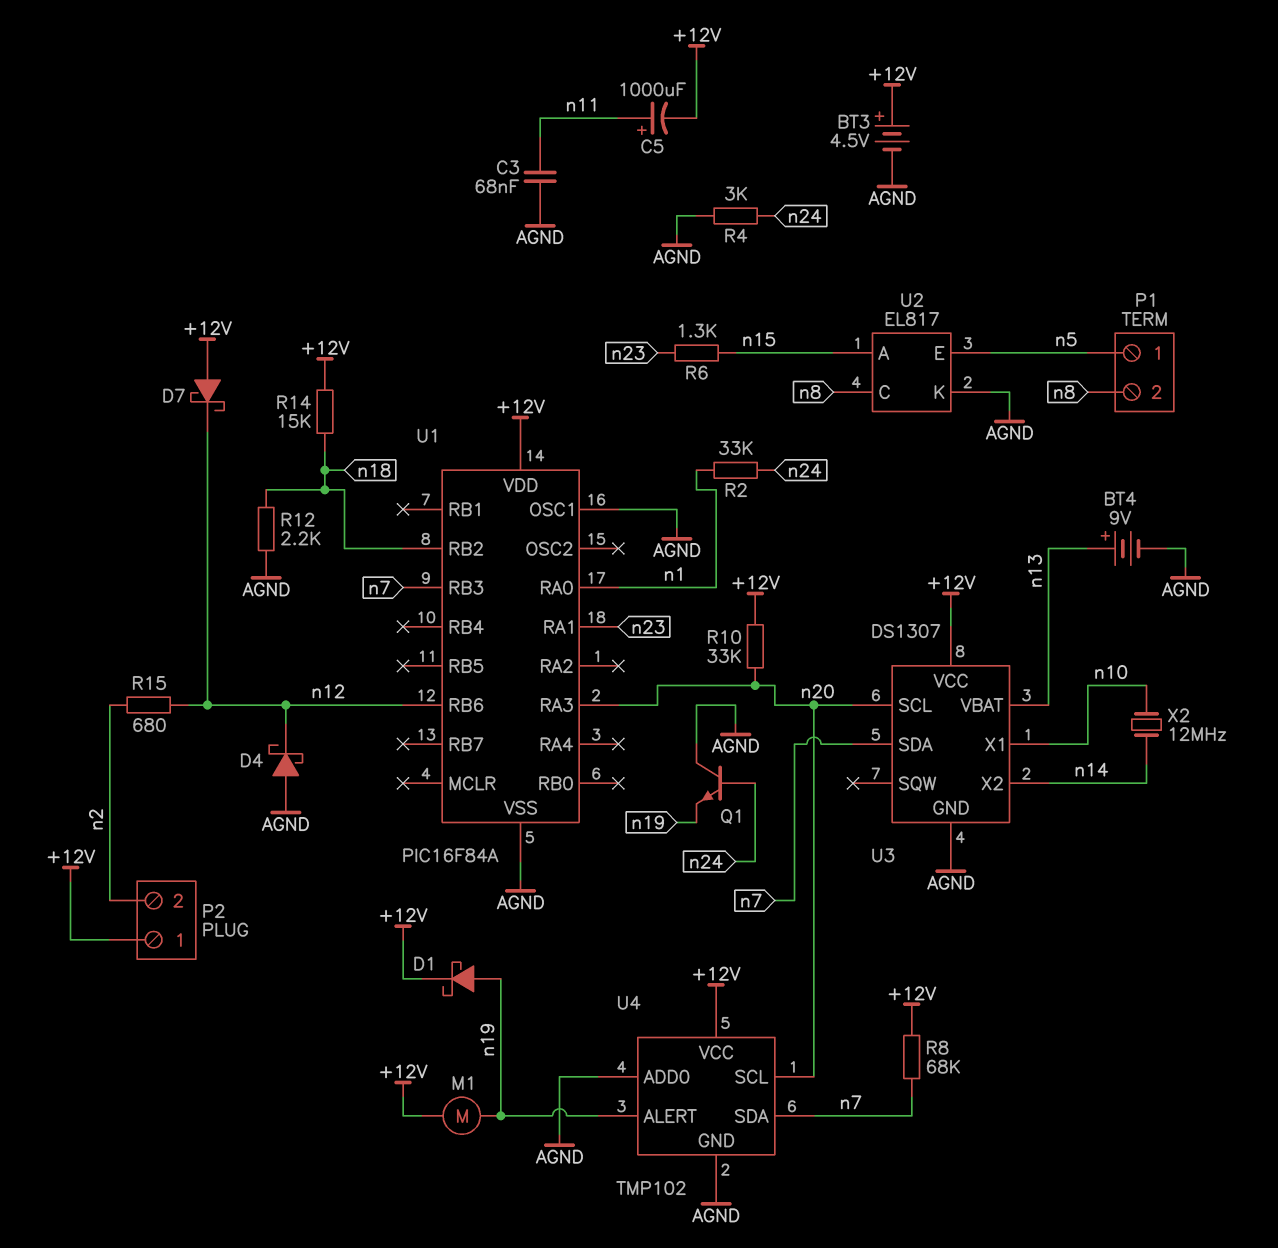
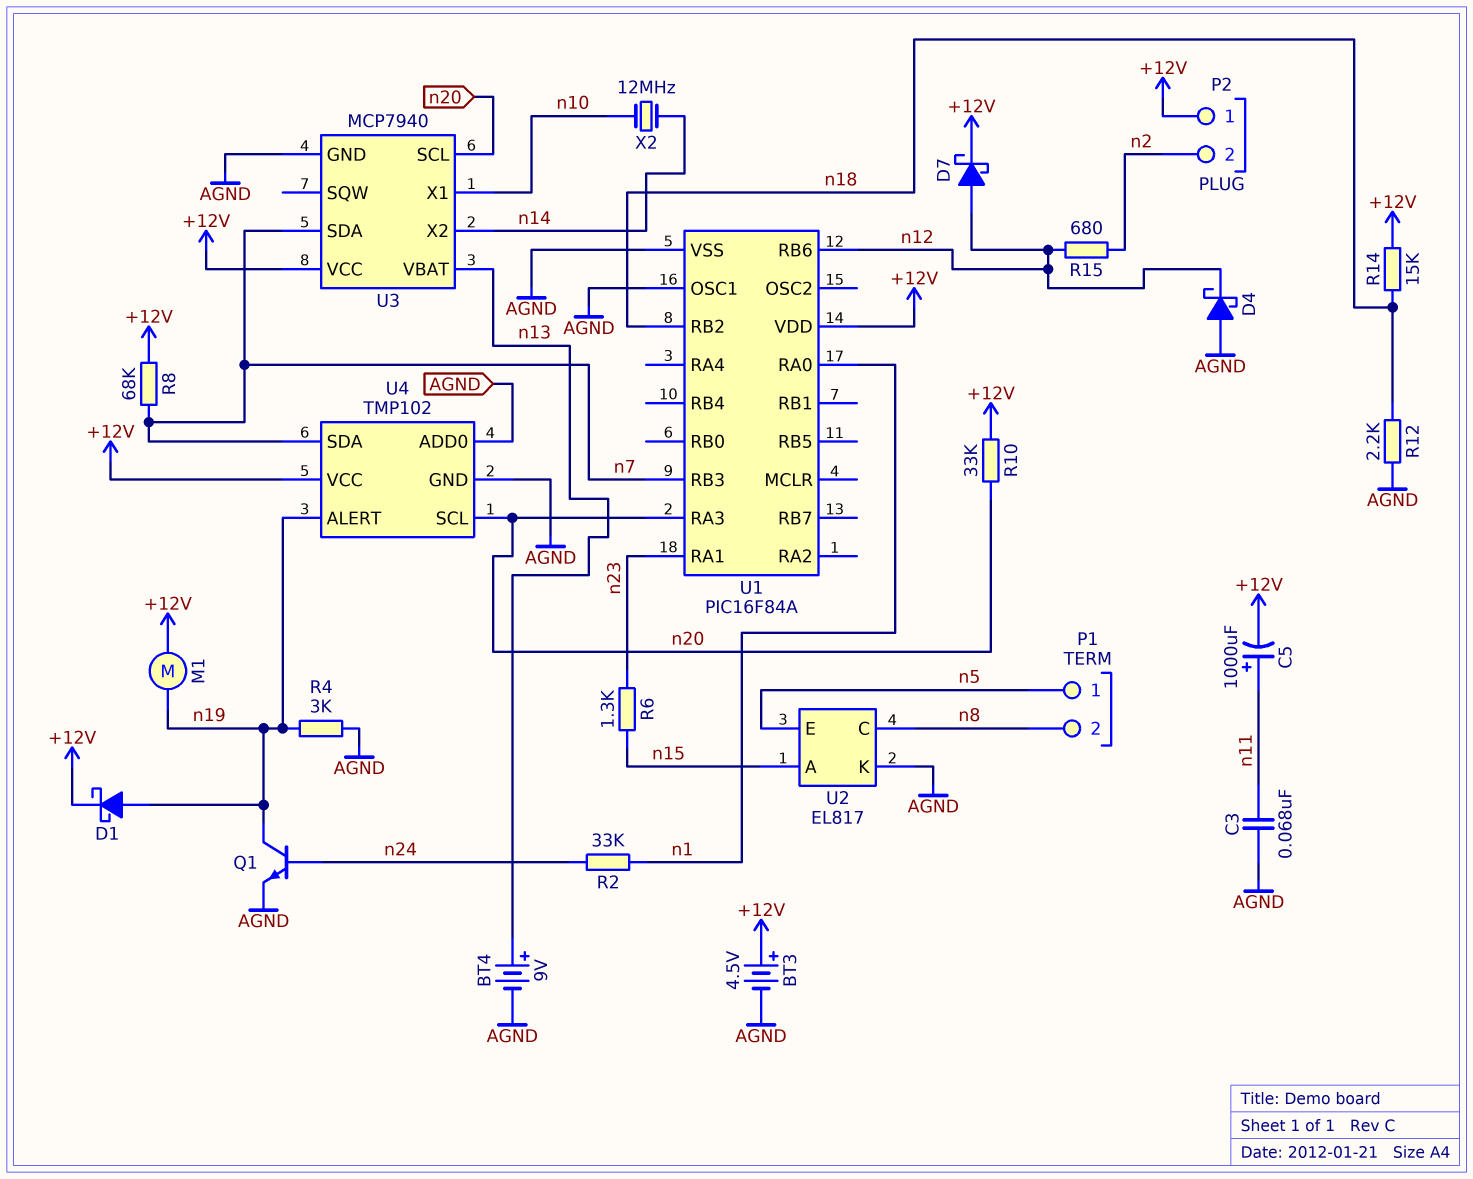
D7: schottky (A +12V, K n12) -> schottky (A n12, K +12V)
Q1: NPN (B n24, C AGND, E n19) -> NPN (B n24, C n19, E AGND)
R4: 3k (AGND, n24) -> 3k (AGND, n19)
U3: DS1307 -> MCP7940

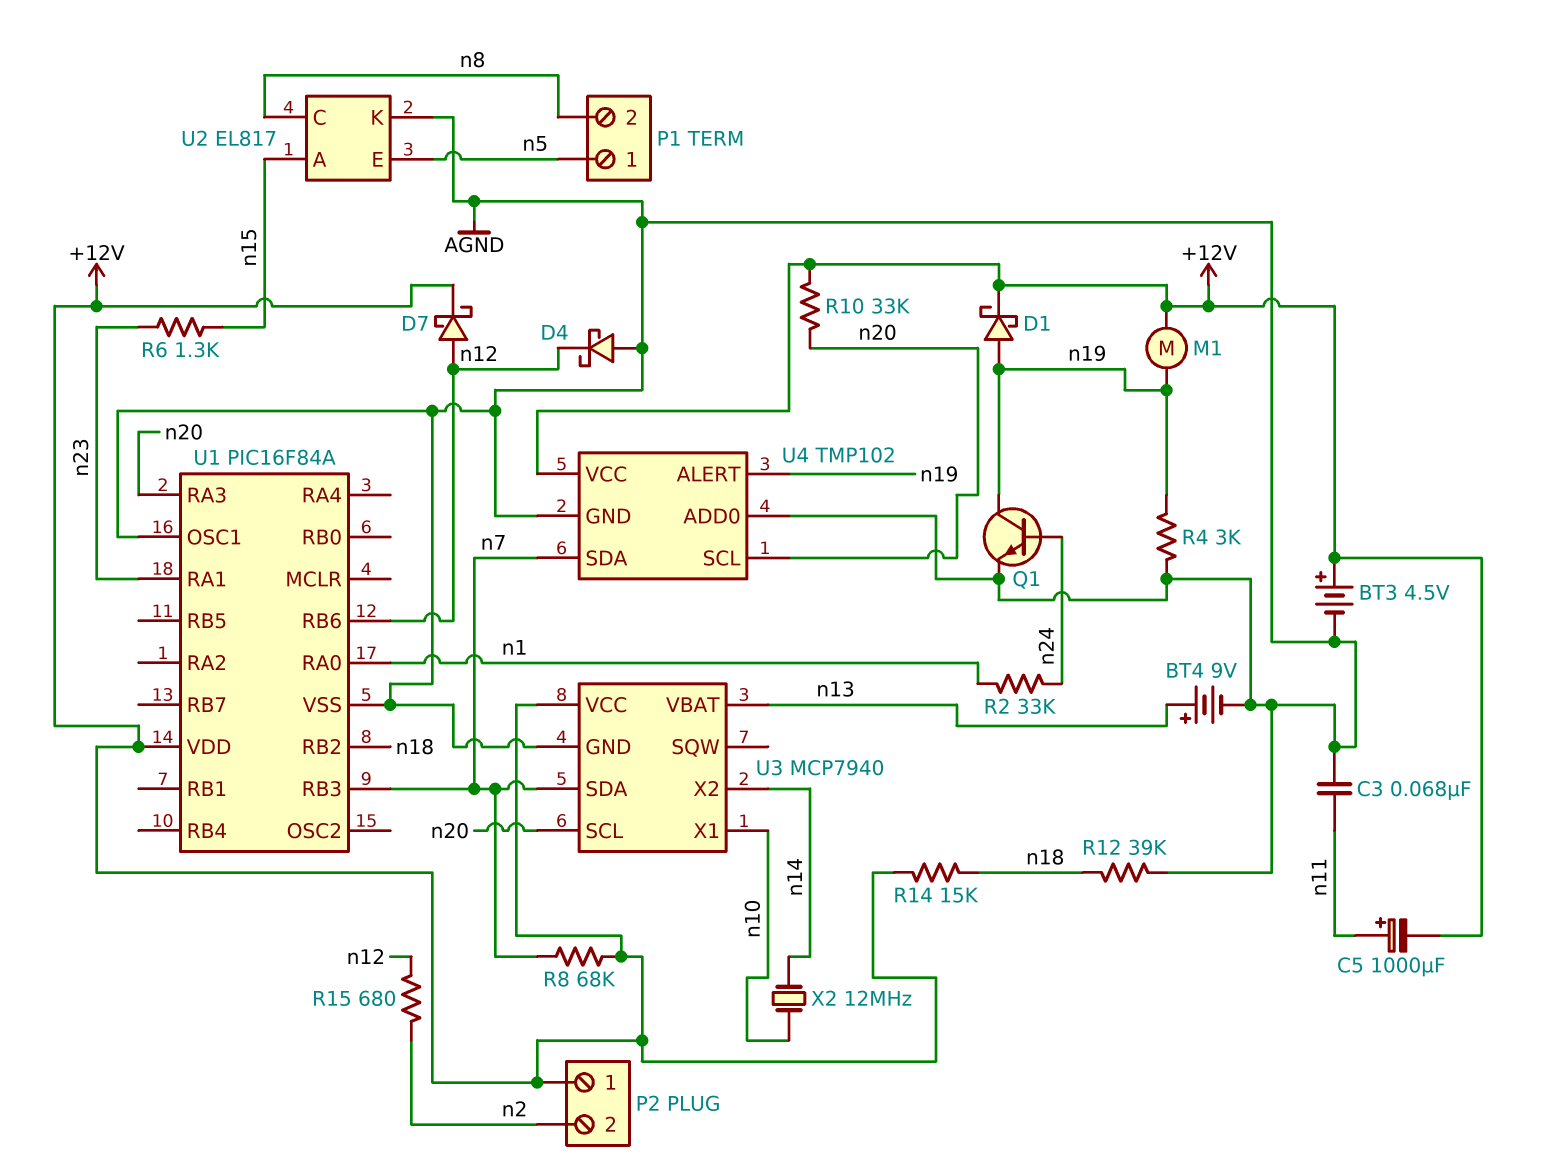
R12: 2.2k (AGND, n18) -> 39k (AGND, n18)

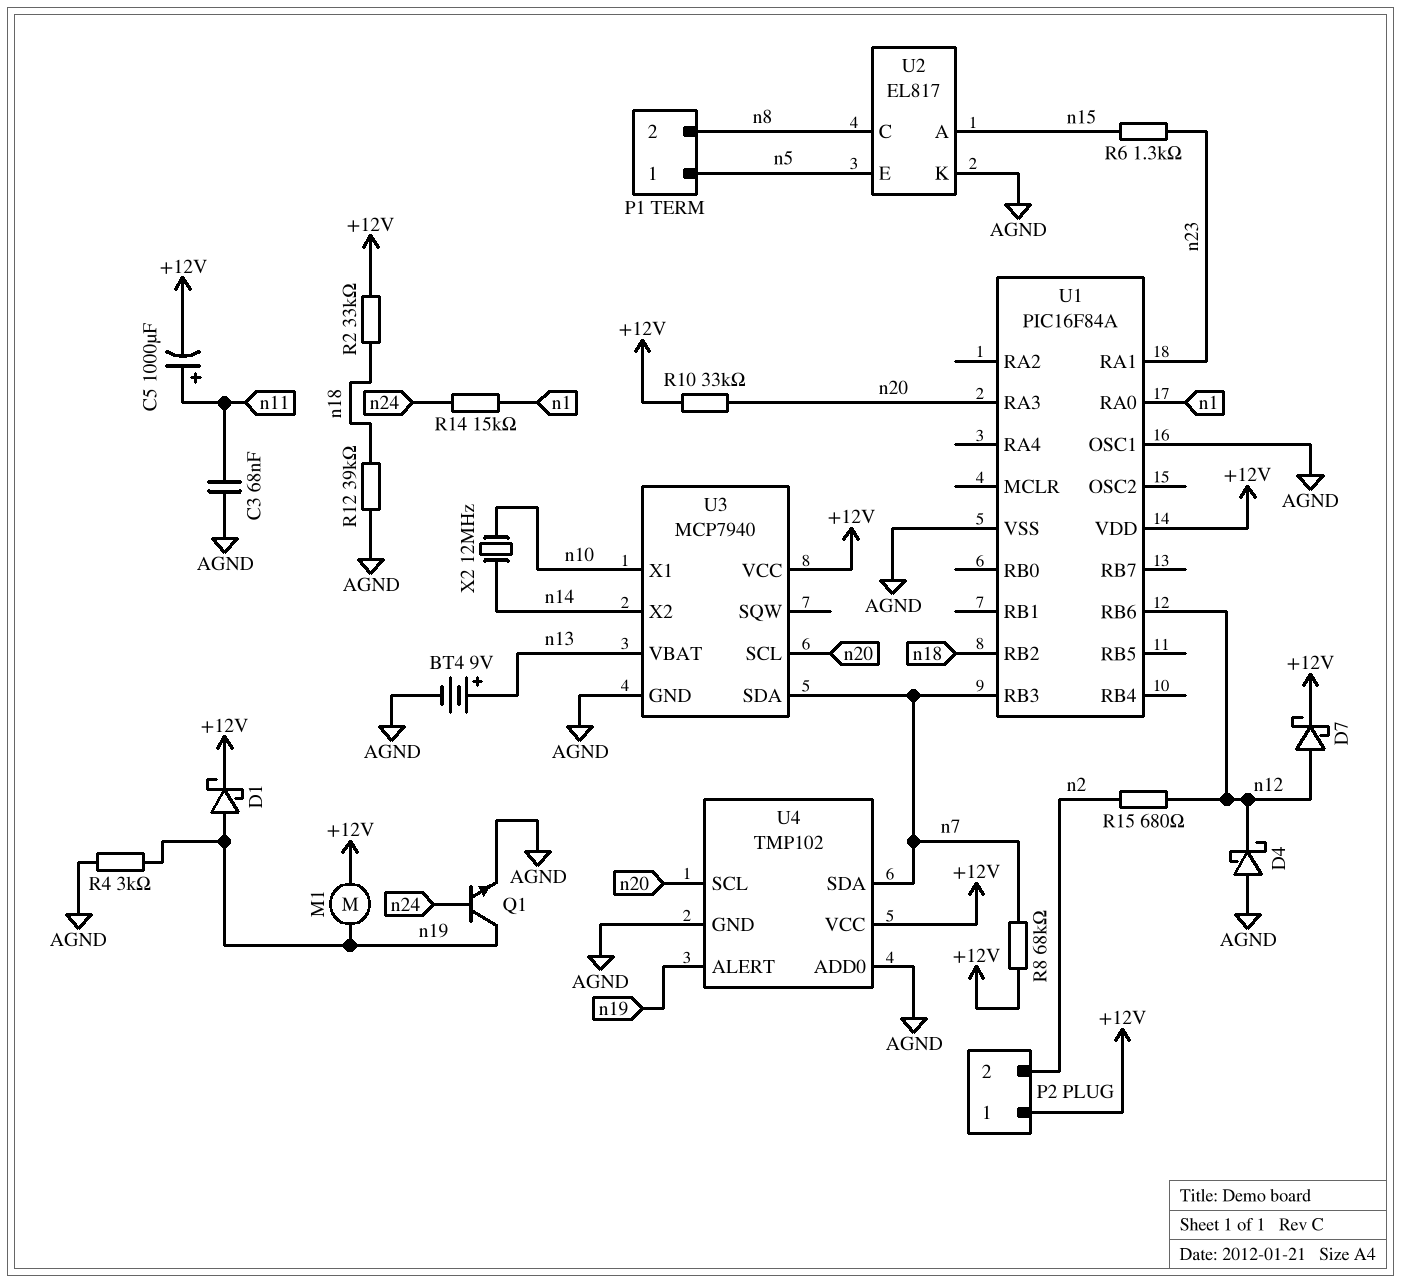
BT3: 4.5V (plus +12V, minus AGND) -> none
R2: 33k (n1, n24) -> 33k (+12V, n18)
R14: 15k (+12V, n18) -> 15k (n1, n24)

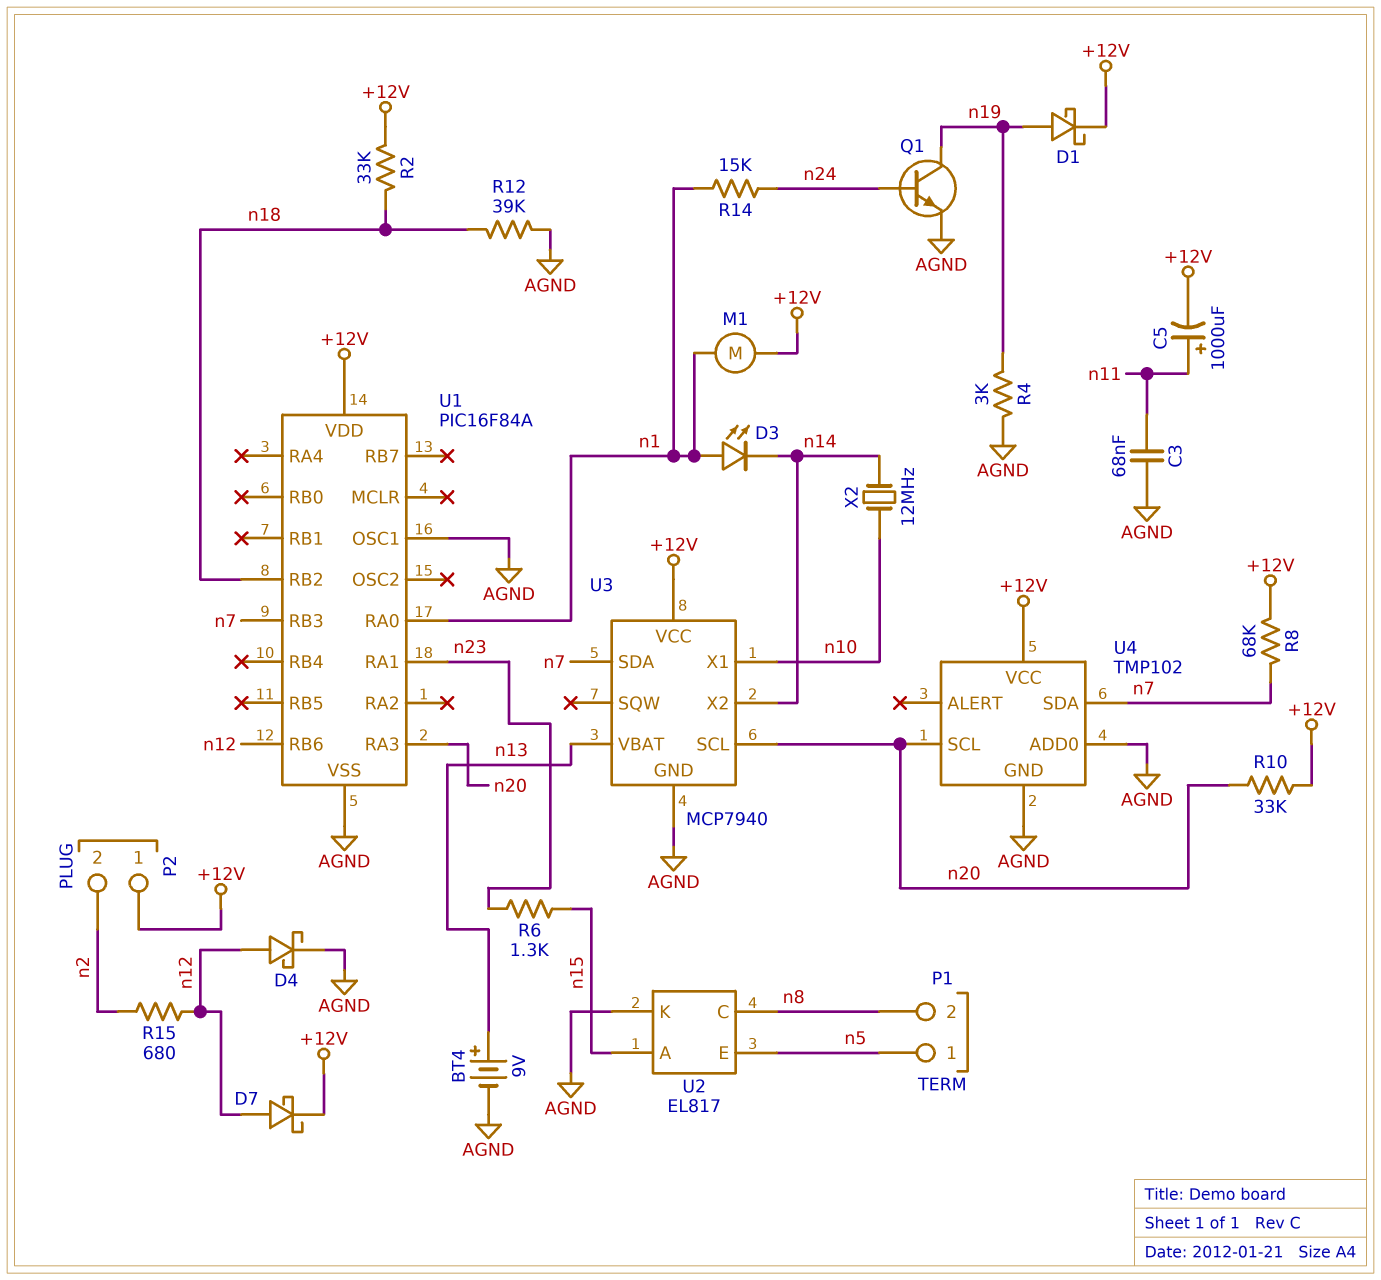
D3: none -> LED (A n1, K n14)
D4: schottky (A AGND, K n12) -> schottky (A n12, K AGND)
M1: motor (+12V, n19) -> motor (+12V, n1)
U4 pin ALERT: n19 -> none

